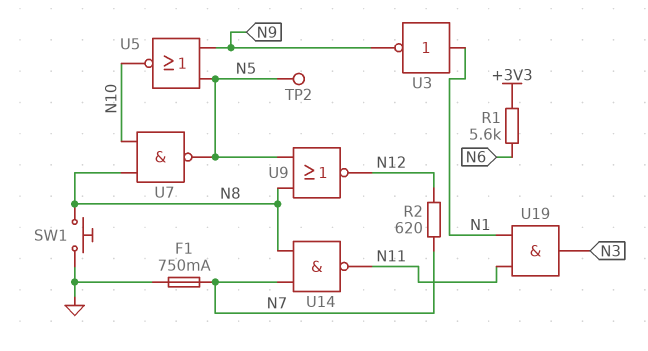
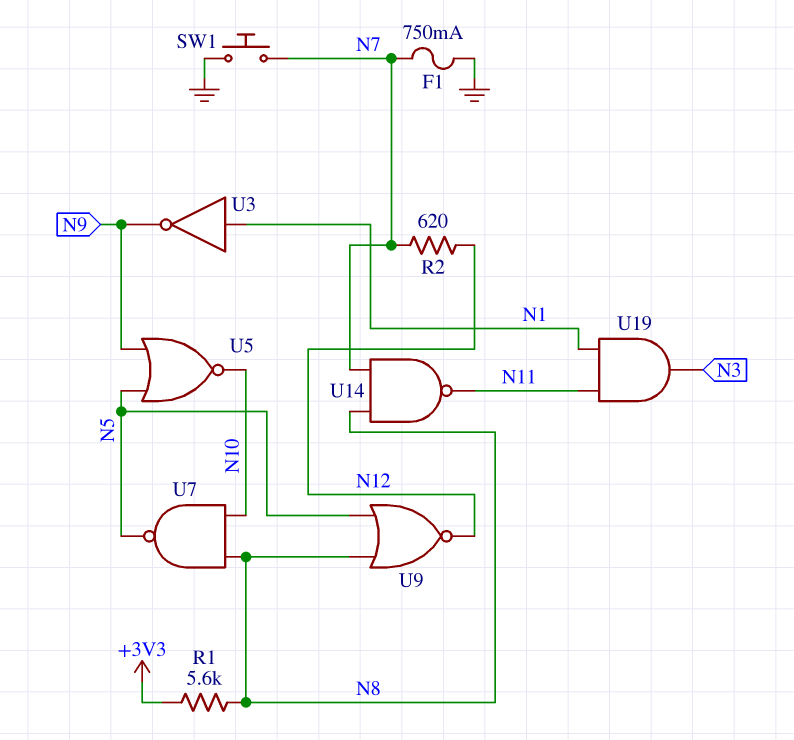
R1: 5.6k (+3V3, N6) -> 5.6k (+3V3, N8)
SW1: button (GND, N8) -> button (GND, N7)
TP2: test point (N5) -> none

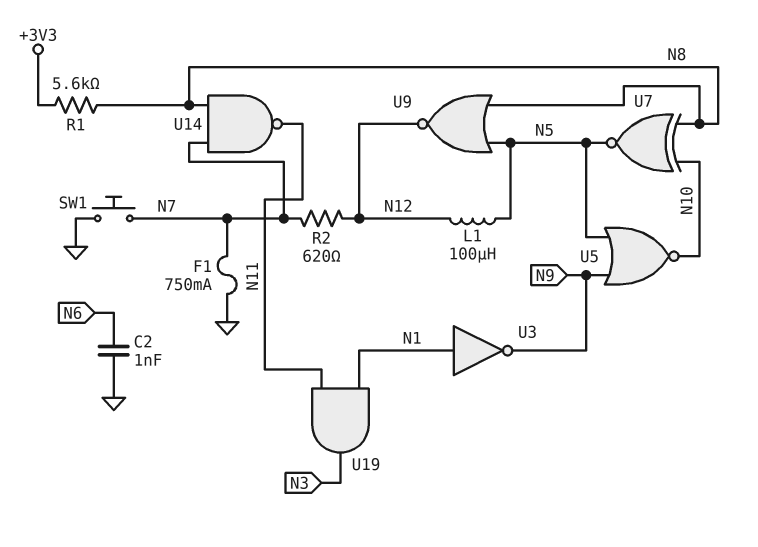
C2: none -> 1nF (GND, N6)
L1: none -> 100uH (N5, N12)
U7: NAND (in N8, in N10, out N5) -> XNOR (in N8, in N10, out N5)

